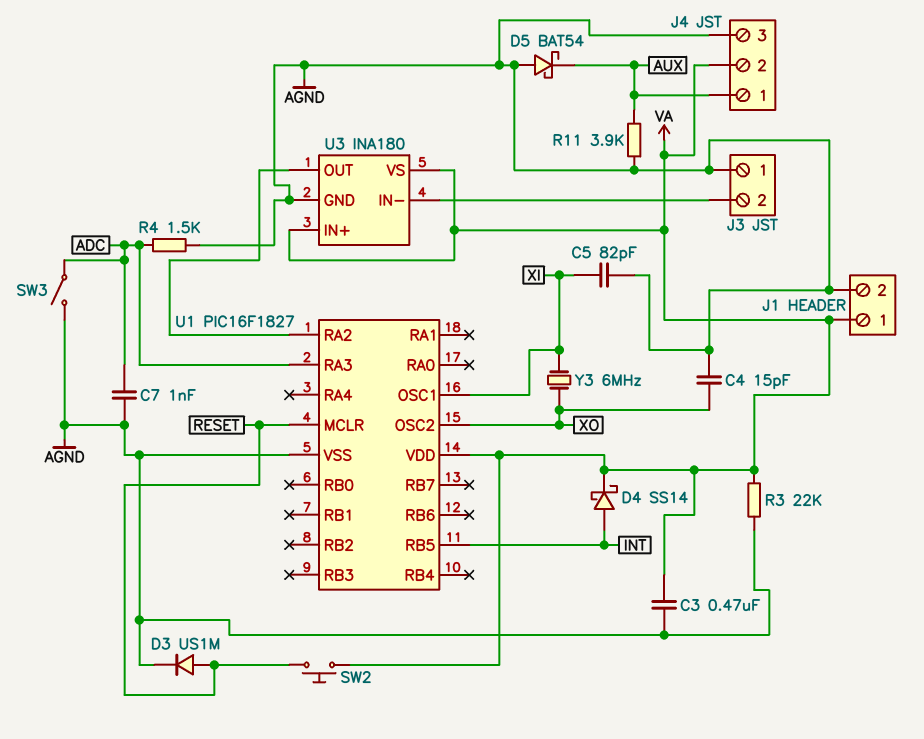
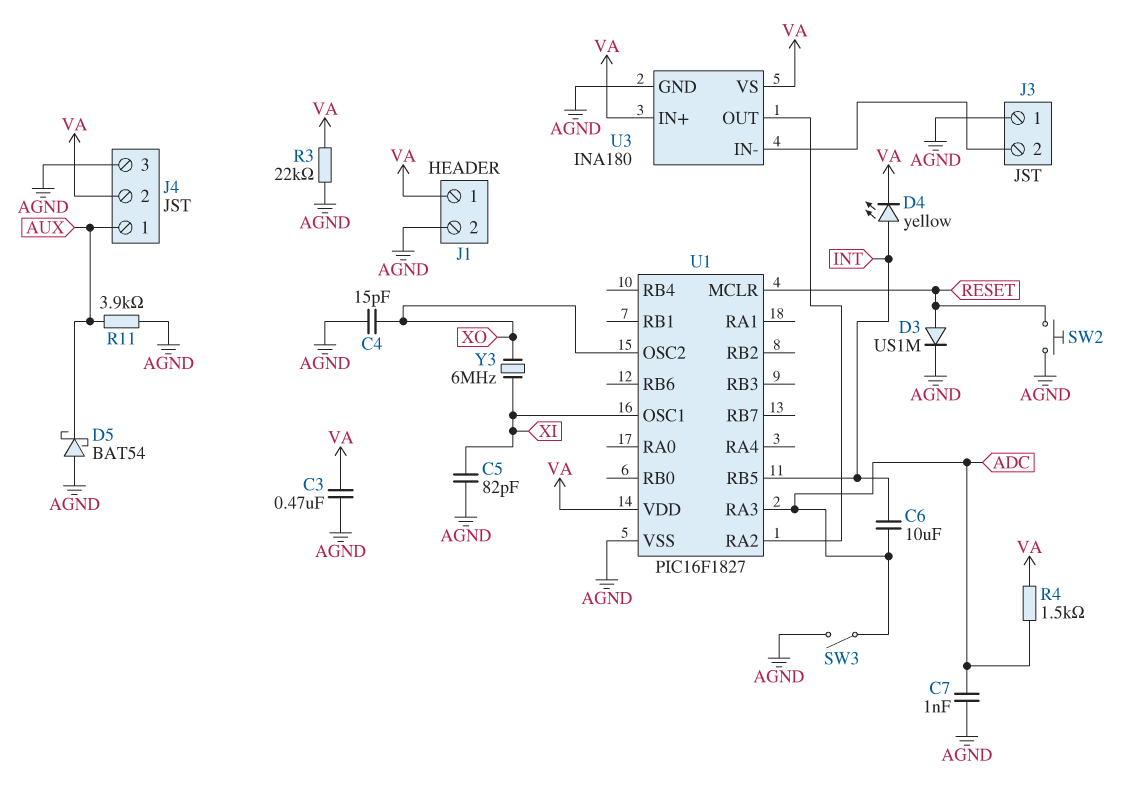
C6: none -> 10uF (ADC, INT)
D4: schottky SS14 (A INT, K VA) -> LED yellow (A INT, K VA)
R4: 1.5k (ADC, AGND) -> 1.5k (ADC, VA)
SW2: button (RESET, VA) -> button (AGND, RESET)

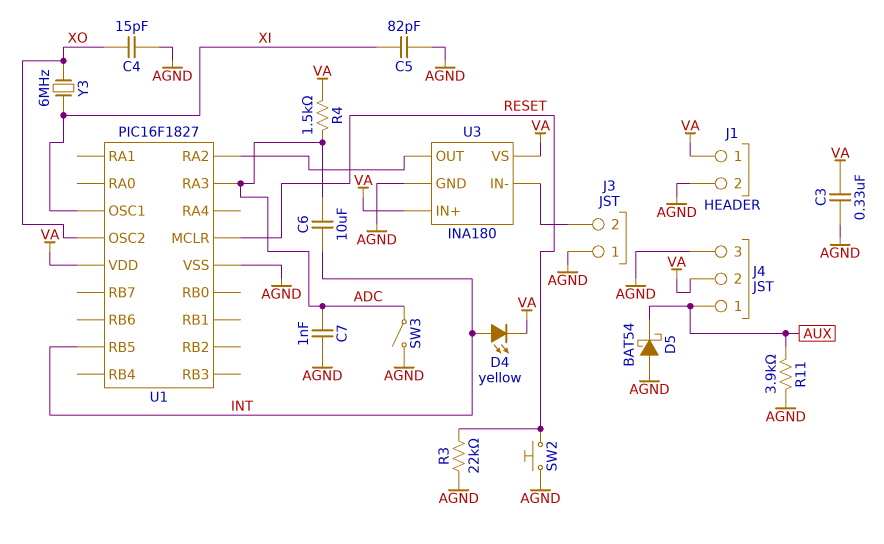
C3: 470nF (AGND, VA) -> 330nF (AGND, VA)
D3: diode US1M (A RESET, K AGND) -> none
R3: 22k (AGND, VA) -> 22k (AGND, RESET)

